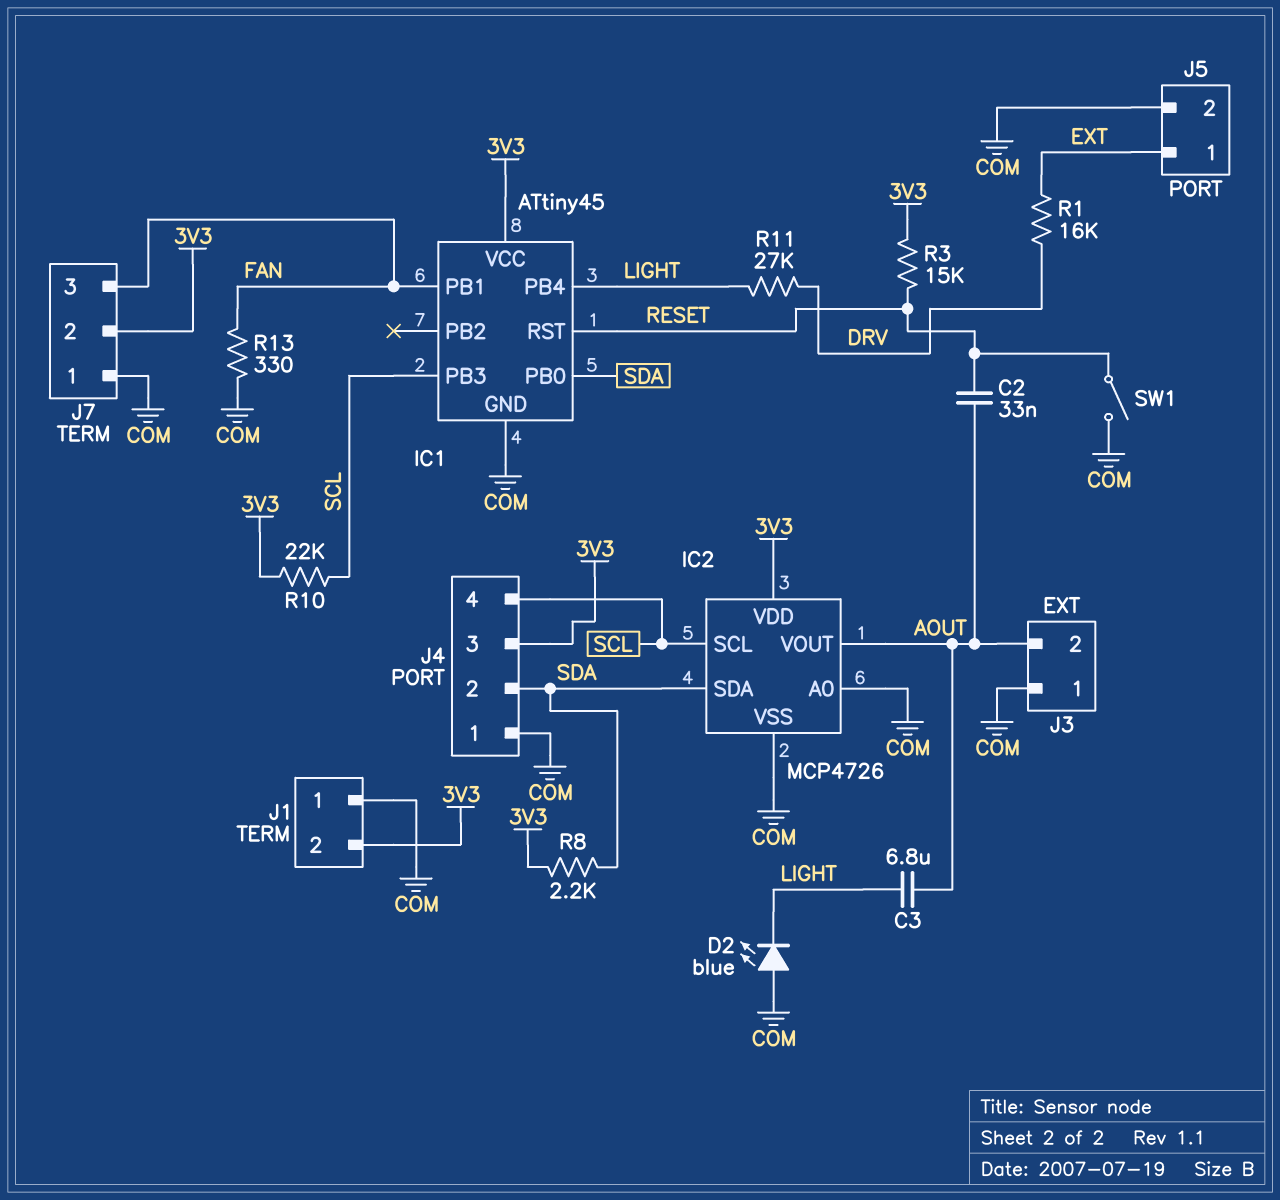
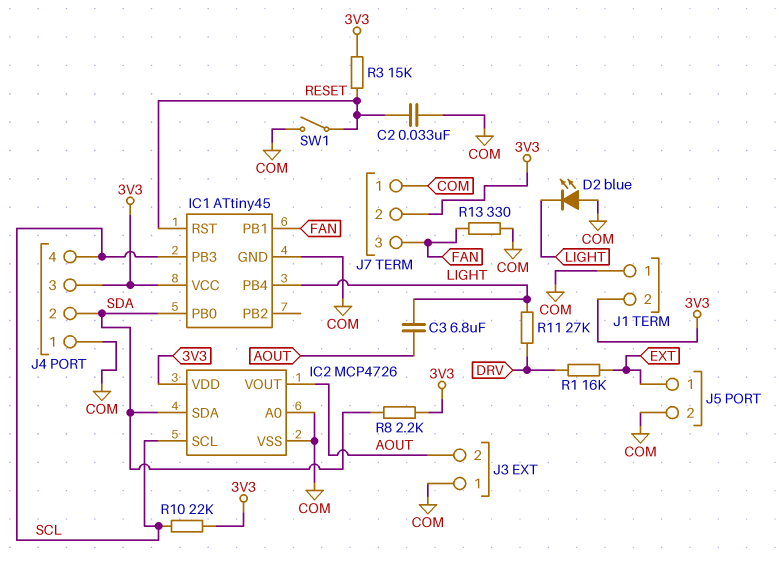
C2: 33nF (AOUT, RESET) -> 33nF (COM, RESET)

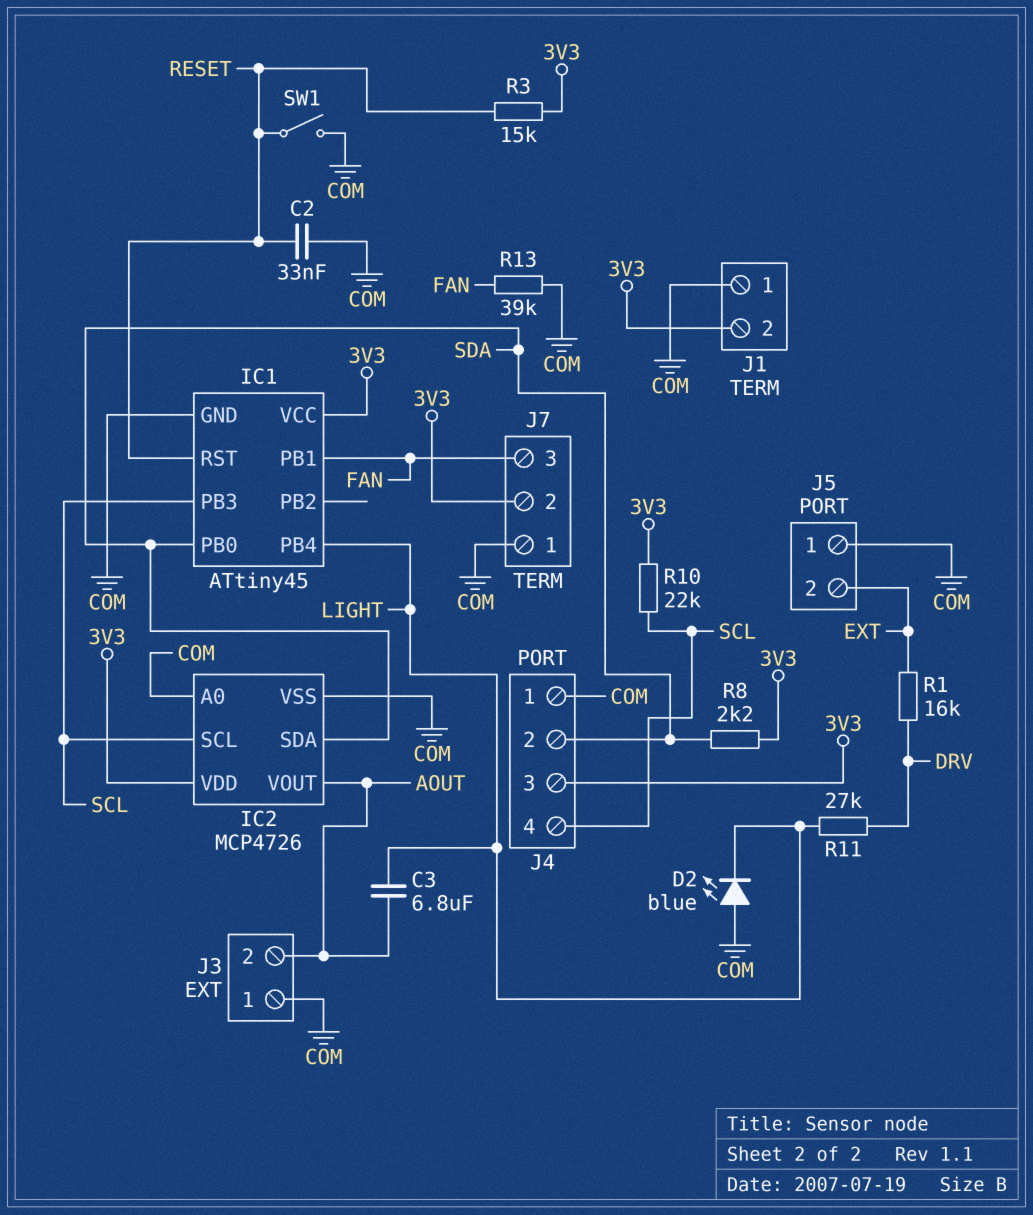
J5 pin 1: EXT -> COM
J5 pin 2: COM -> EXT
R13: 330 (COM, FAN) -> 39k (COM, FAN)

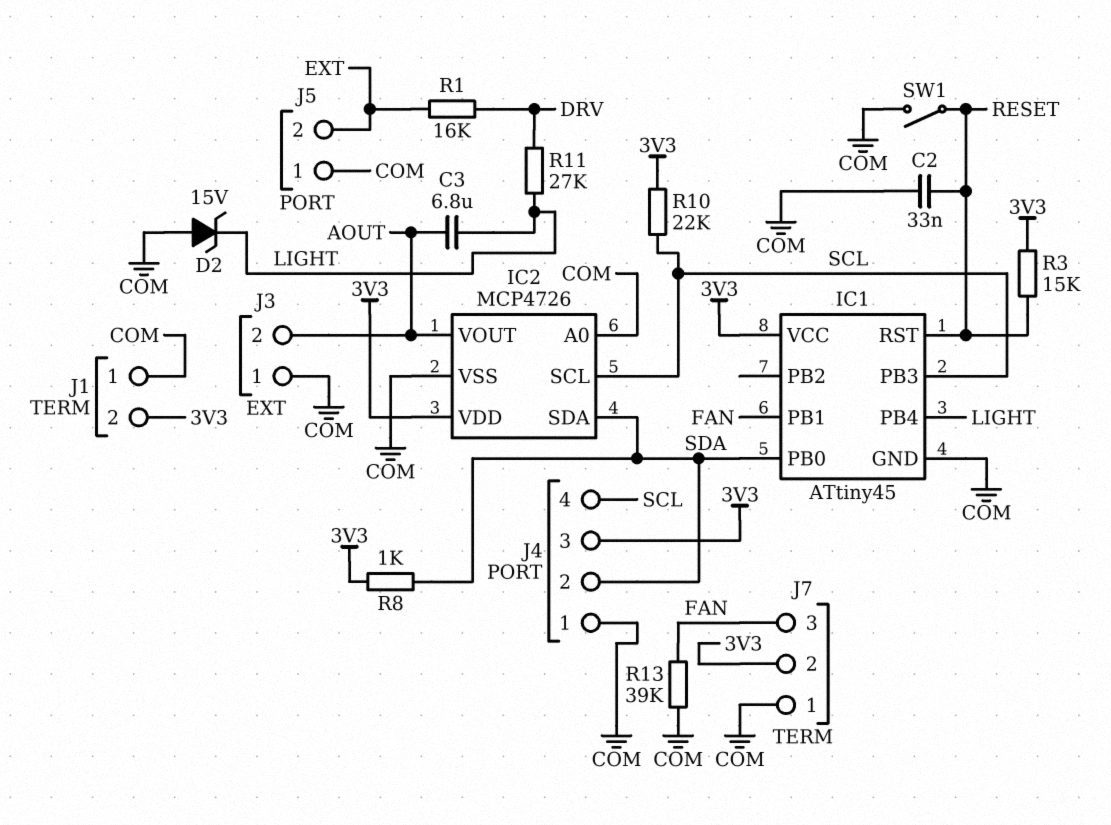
D2: LED blue (A COM, K LIGHT) -> zener 15V (A COM, K LIGHT)
R8: 2.2k (3V3, SDA) -> 1k (3V3, SDA)

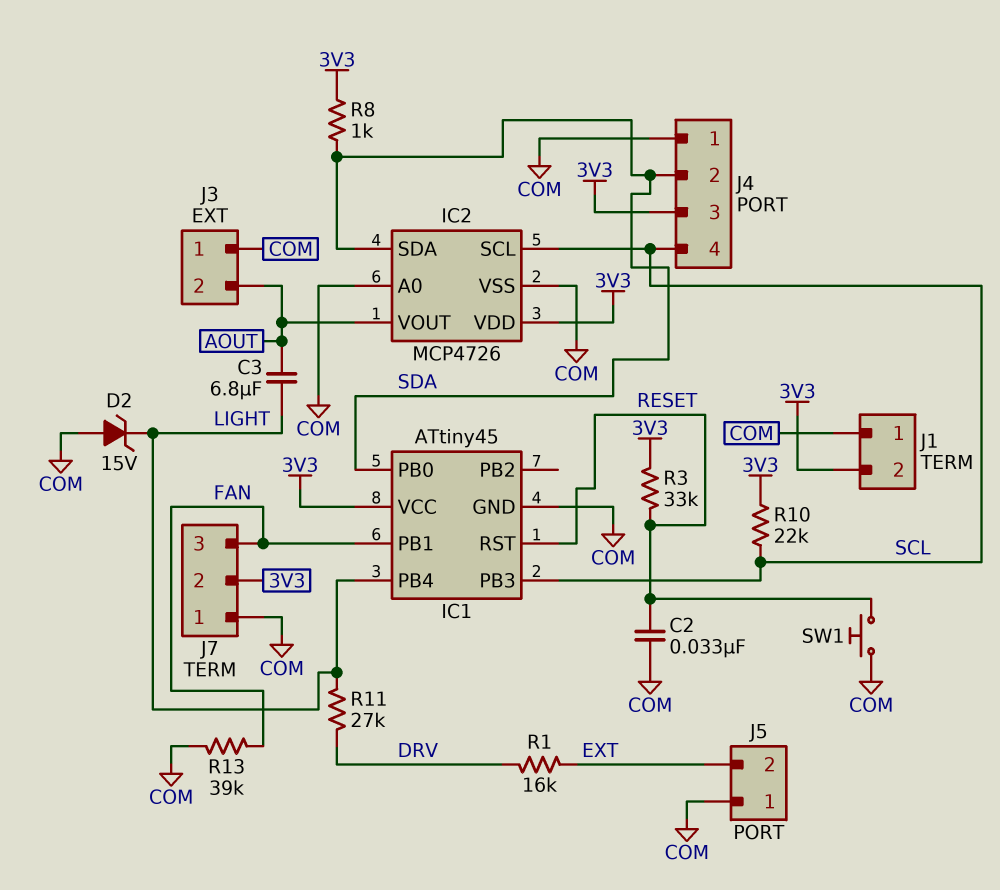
R3: 15k (3V3, RESET) -> 33k (3V3, RESET)
SW1: switch (COM, RESET) -> button (COM, RESET)

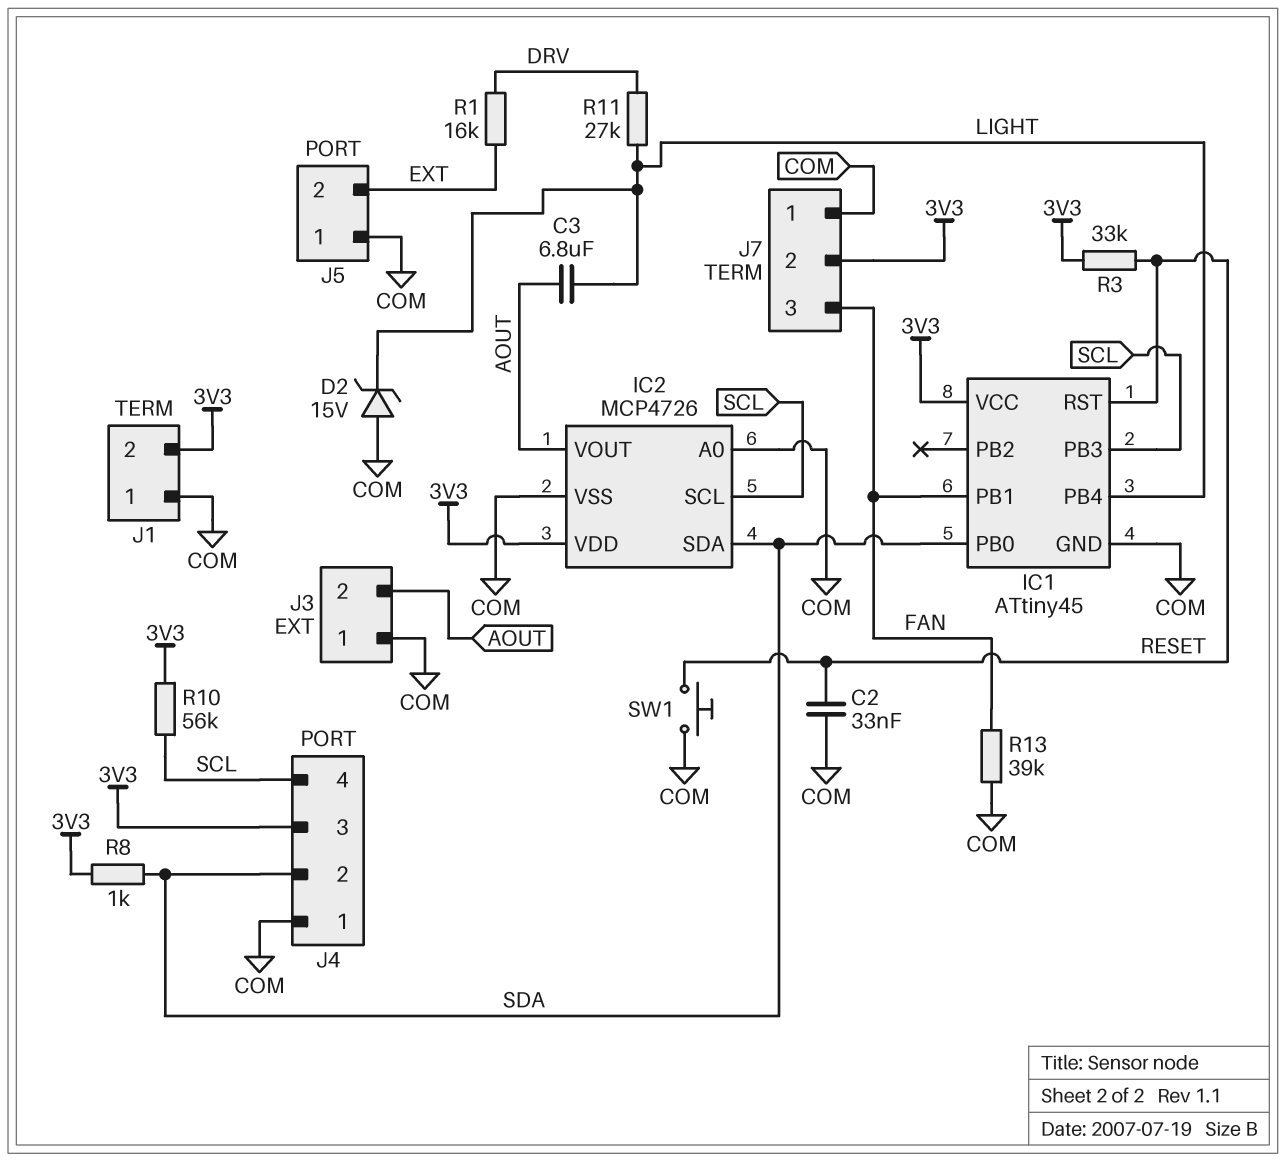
R10: 22k (3V3, SCL) -> 56k (3V3, SCL)

